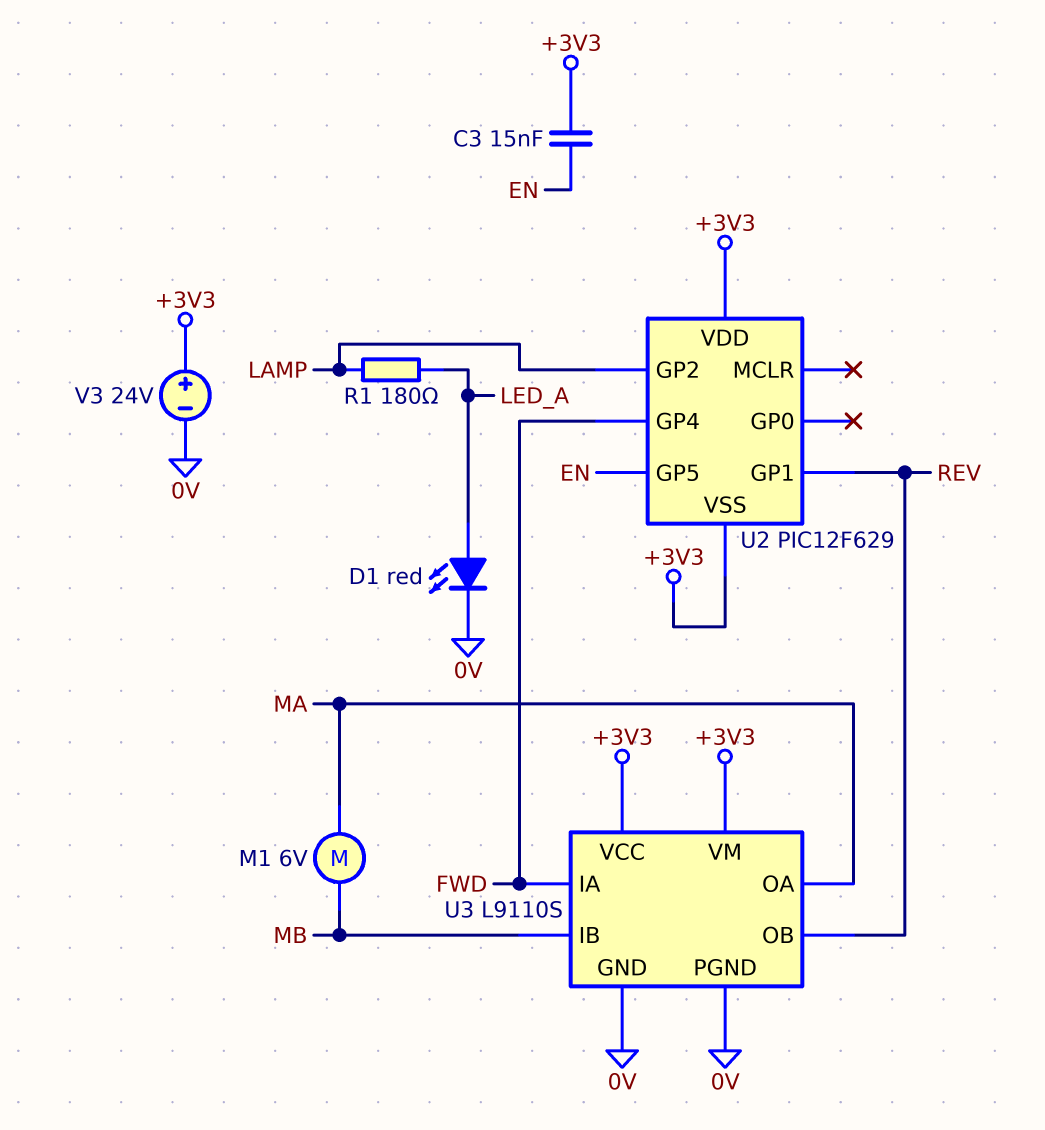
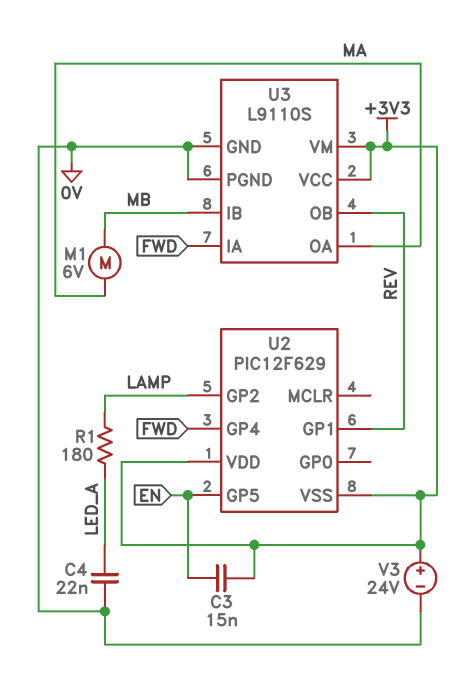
C4: none -> 22nF (0V, LED_A)
D1: LED red (A LED_A, K 0V) -> none

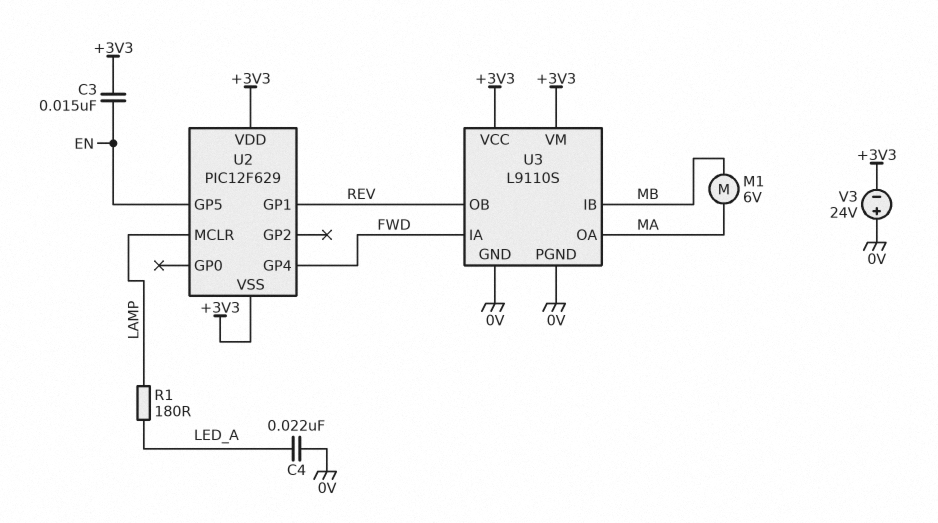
U2 pin GP2: LAMP -> none
U2 pin MCLR: none -> LAMP
V3: 24V (plus +3V3, minus 0V) -> 24V (plus 0V, minus +3V3)

